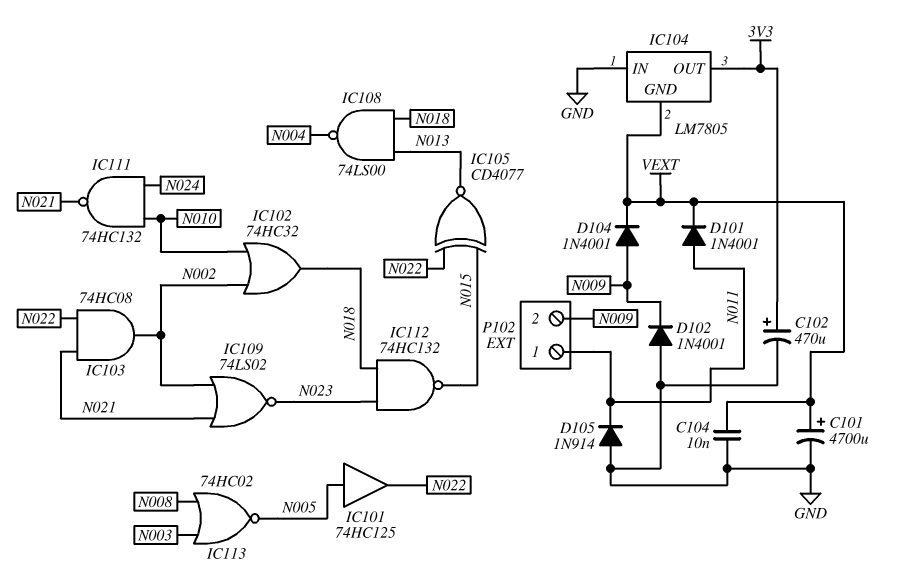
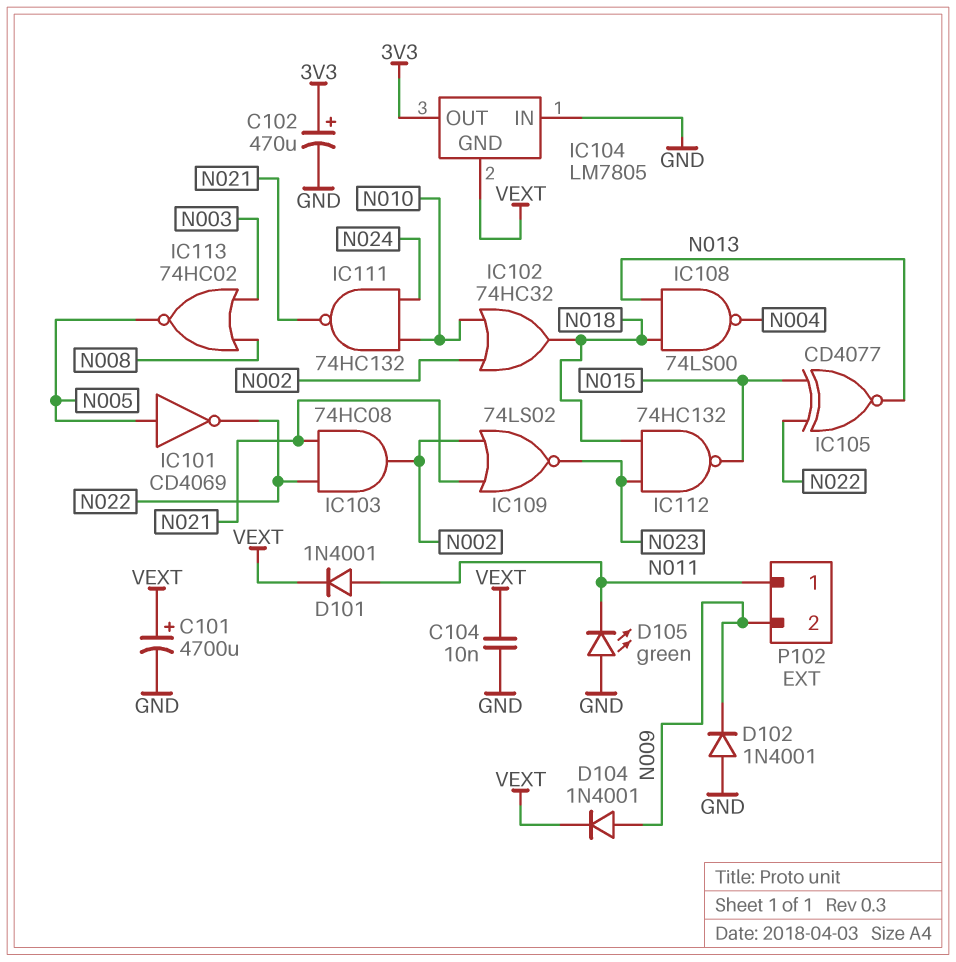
D105: diode 1N914 (A GND, K N011) -> LED green (A GND, K N011)
IC101: buffer 74HC125 (in N005, out N022) -> NOT CD4069 (in N005, out N022)

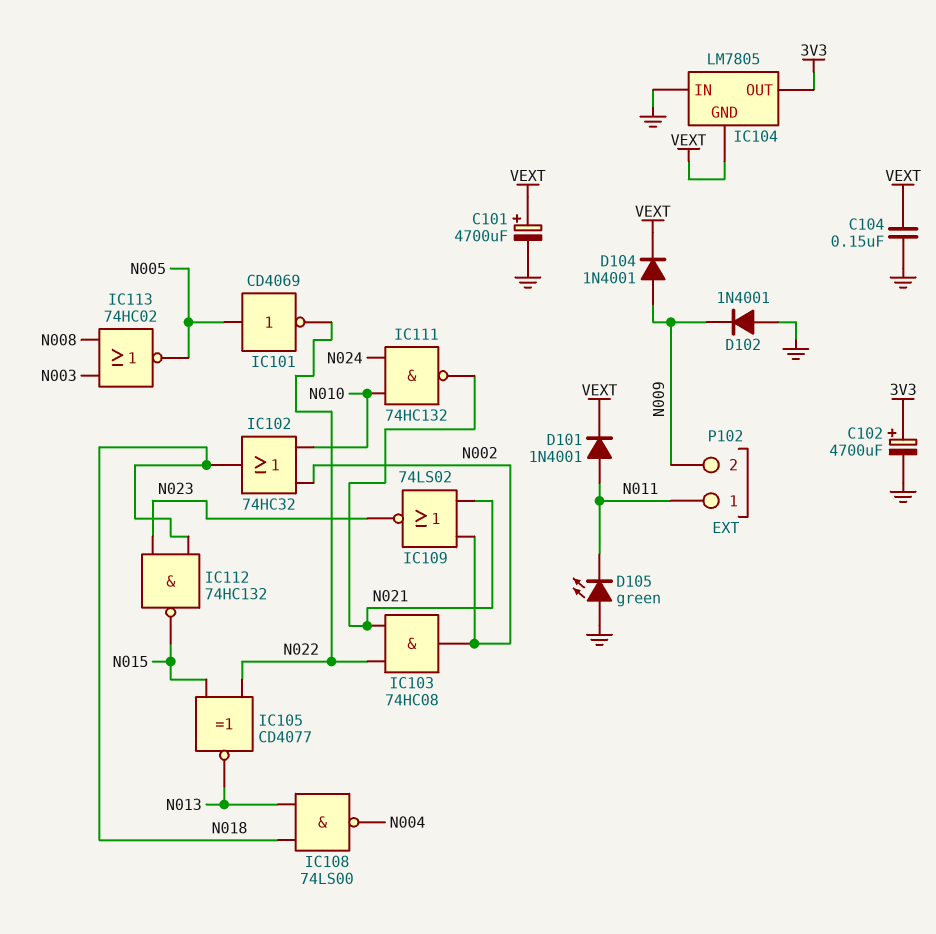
C102: 470uF (plus 3V3, minus GND) -> 4700uF (plus 3V3, minus GND)
C104: 10nF (GND, VEXT) -> 150nF (GND, VEXT)

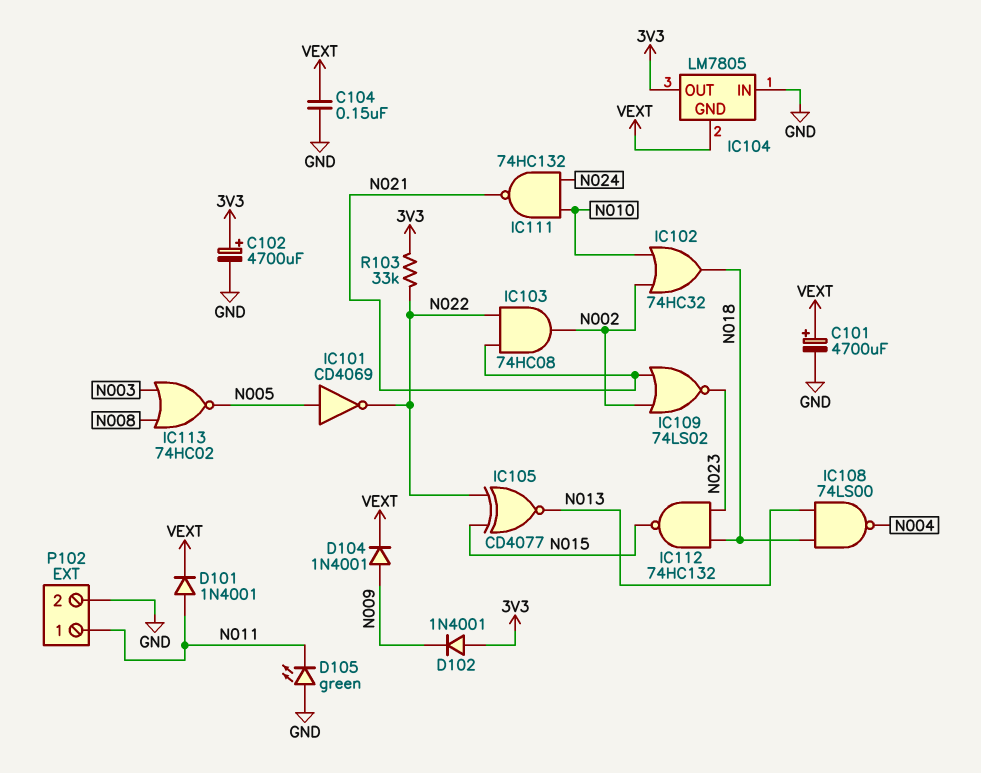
D102: diode 1N4001 (A GND, K N009) -> diode 1N4001 (A 3V3, K N009)
P102 pin 2: N009 -> GND
R103: none -> 33k (3V3, N022)

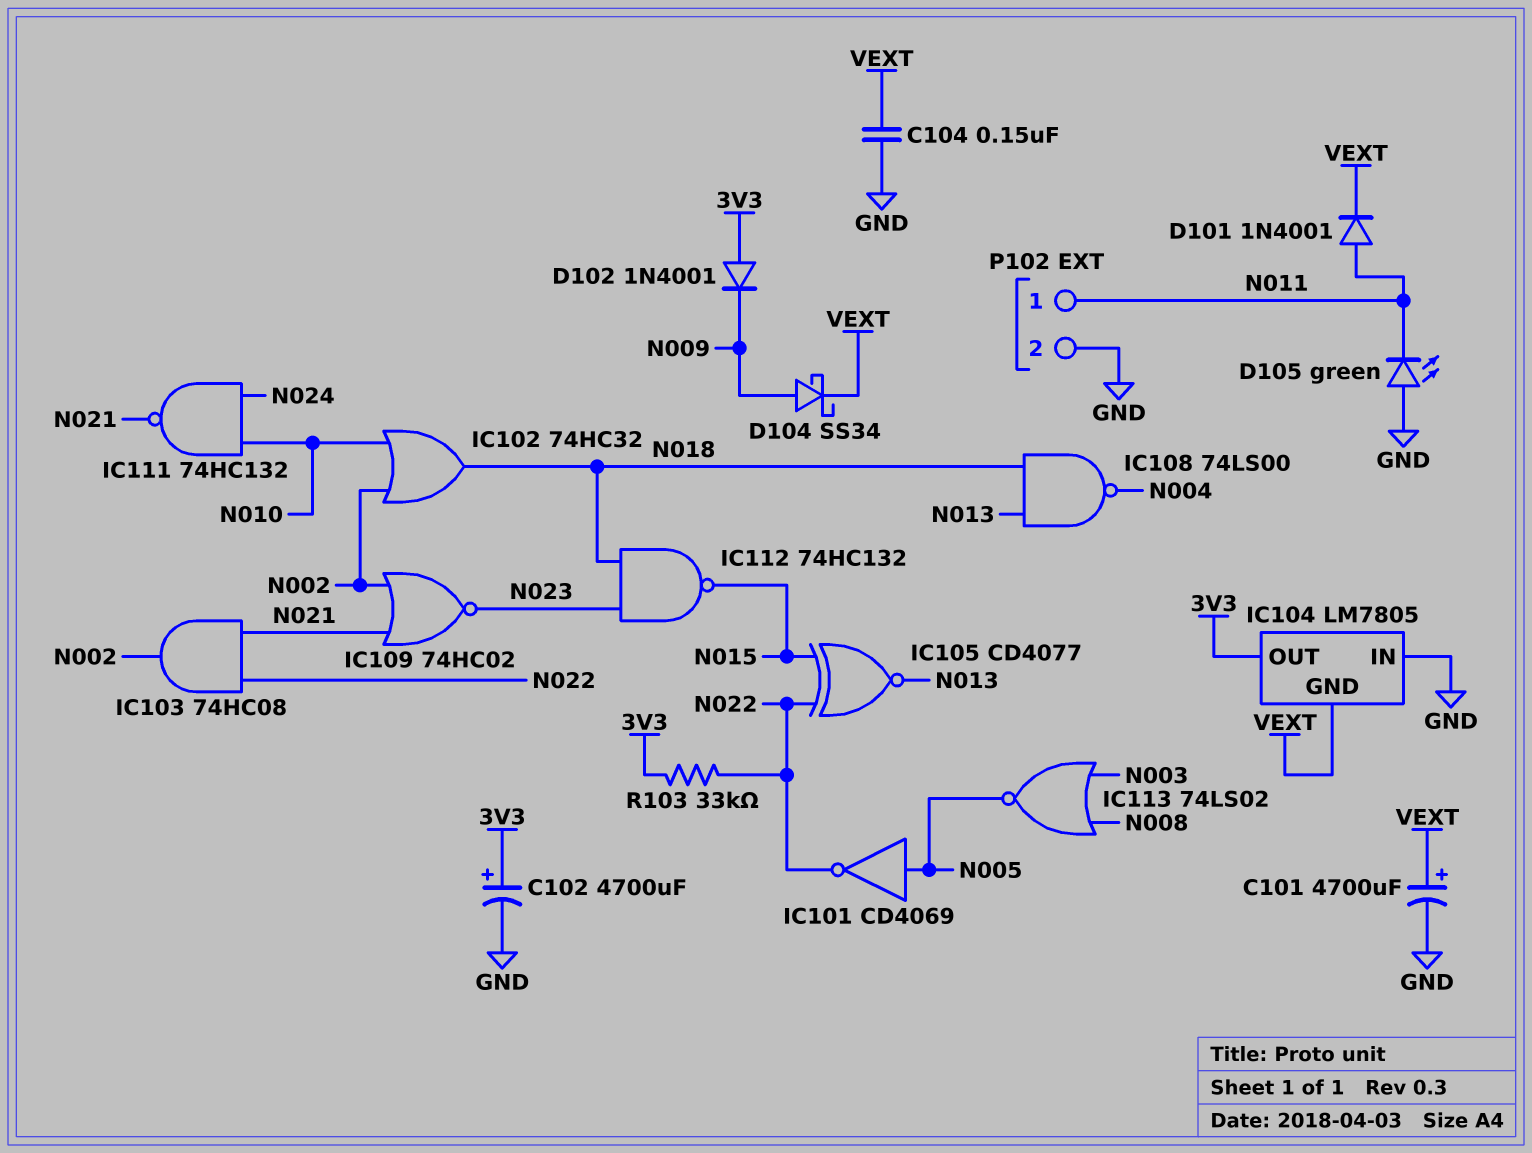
D104: diode 1N4001 (A N009, K VEXT) -> schottky SS34 (A N009, K VEXT)
IC109: NOR 74LS02 (in N002, in N021, out N023) -> NOR 74HC02 (in N002, in N021, out N023)
IC113: NOR 74HC02 (in N003, in N008, out N005) -> NOR 74LS02 (in N003, in N008, out N005)

